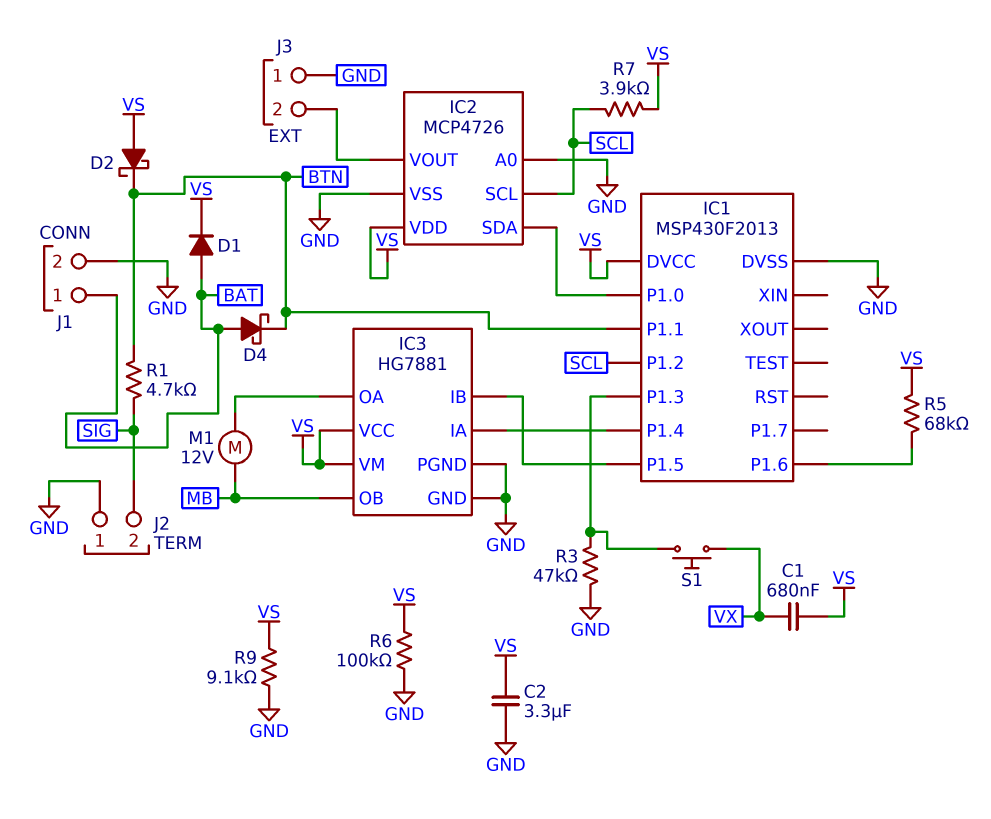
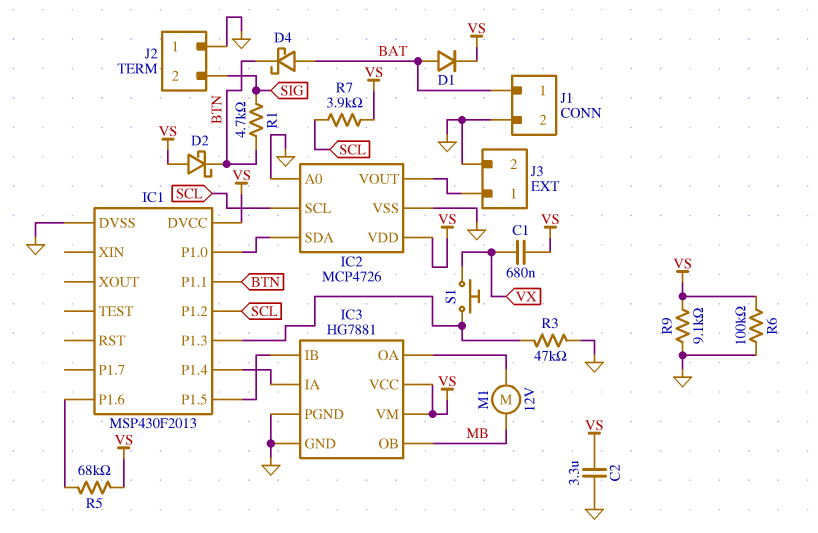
J3 pin 1: GND -> IC2/VOUT
J3 pin 2: IC2/VOUT -> GND

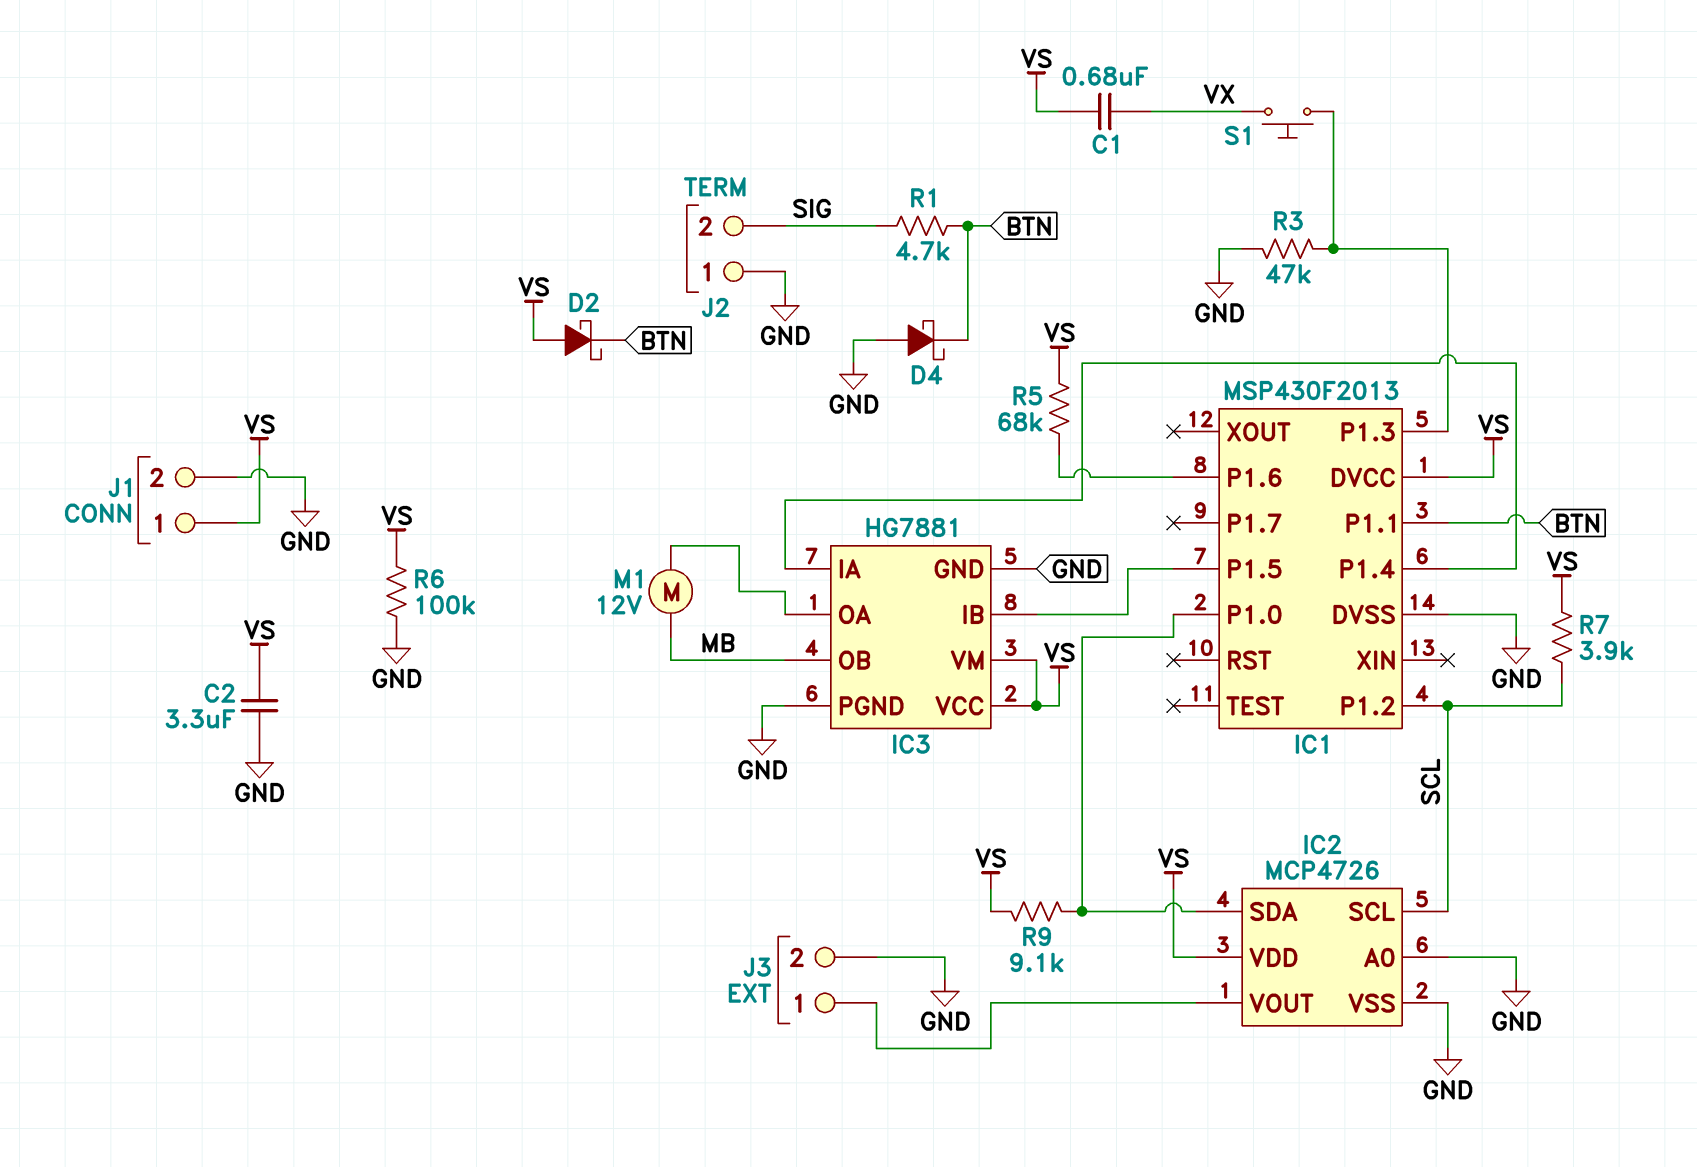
D1: diode (A BAT, K VS) -> none
D4: schottky (A BAT, K BTN) -> schottky (A GND, K BTN)
J1 pin 1: BAT -> VS
R9: 9.1k (GND, VS) -> 9.1k (IC1/P1.0, VS)

